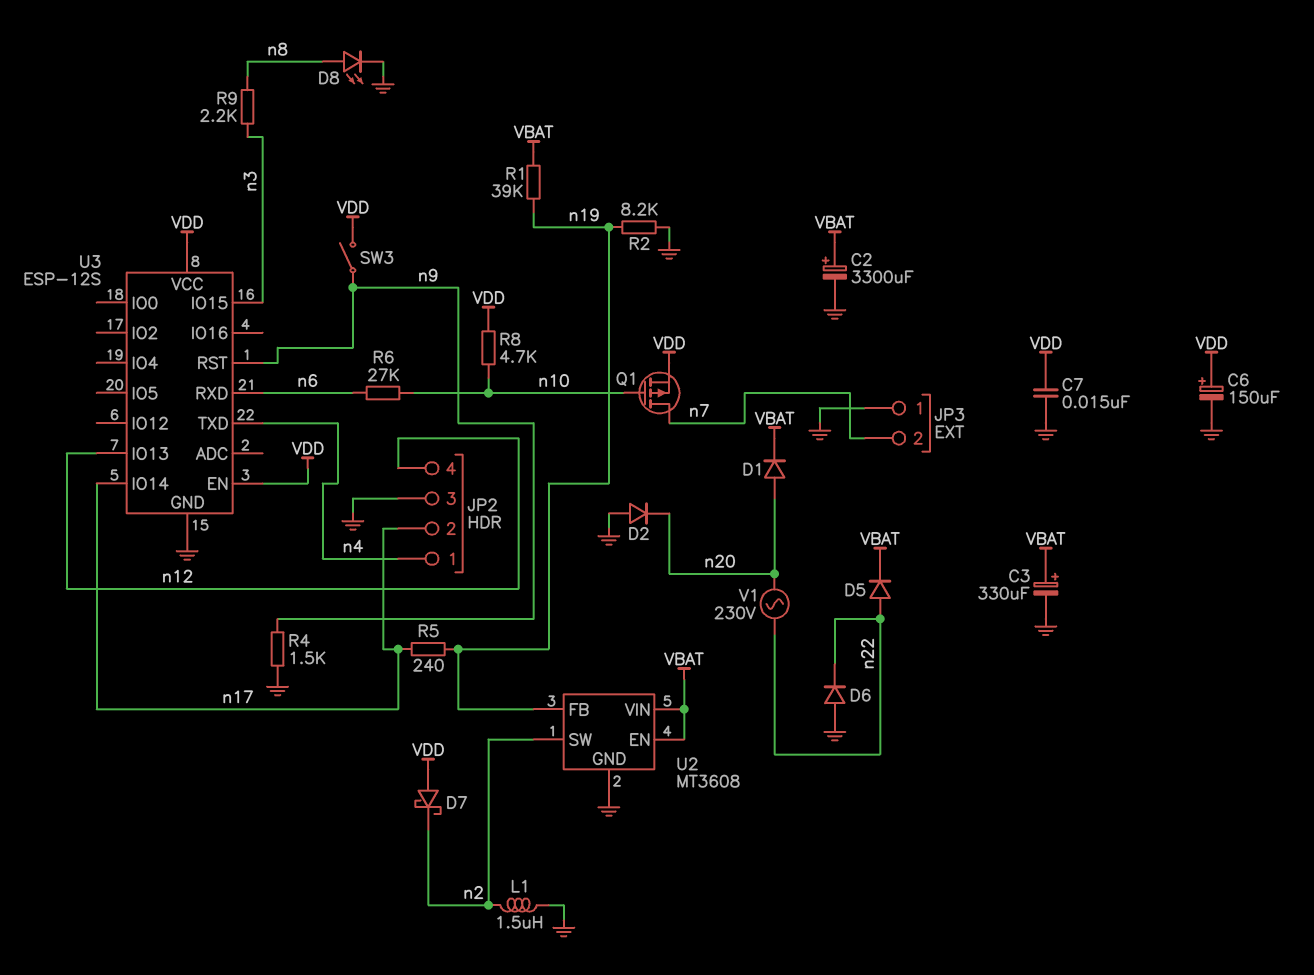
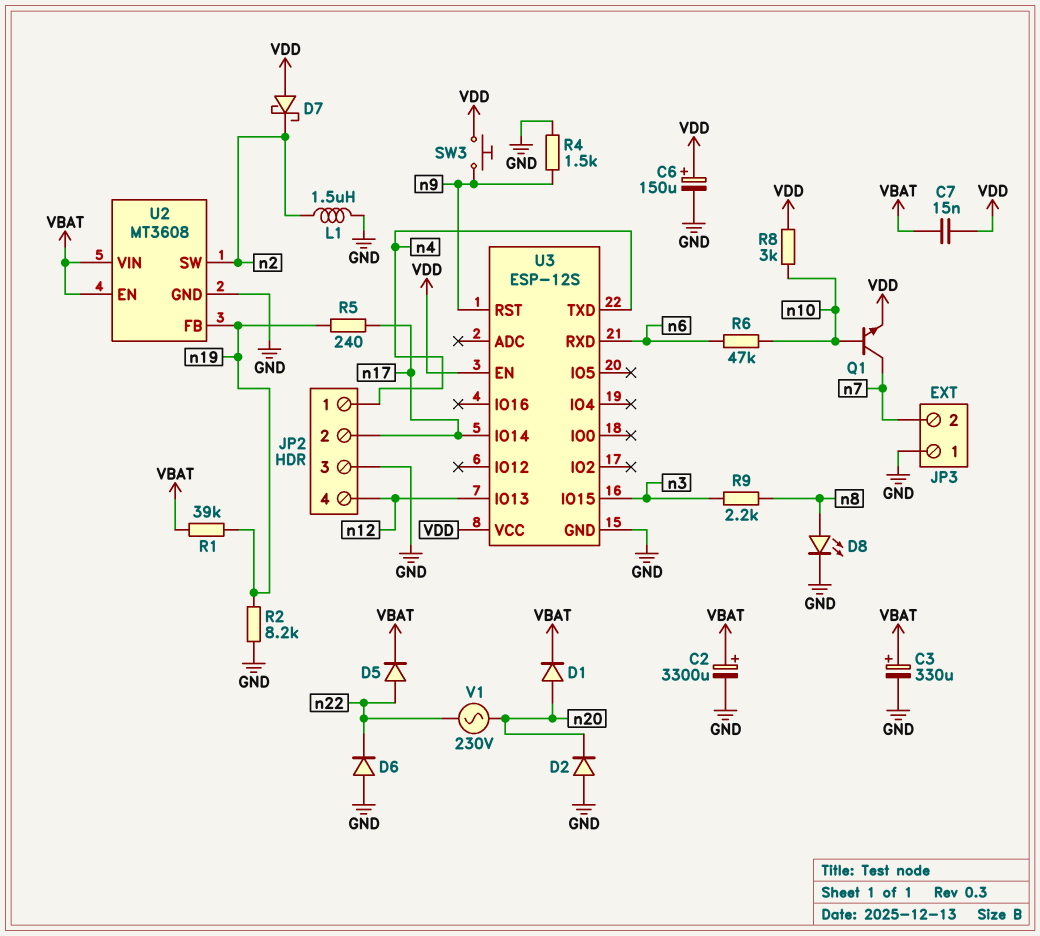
C7: 15nF (GND, VDD) -> 15nF (VBAT, VDD)
Q1: PMOS (G n10, D n7, S VDD) -> NPN (B n10, C n7, E VDD)
R6: 27k (n6, n10) -> 47k (n6, n10)
R8: 4.7k (VDD, n10) -> 3k (VDD, n10)
SW3: switch (VDD, n9) -> button (VDD, n9)

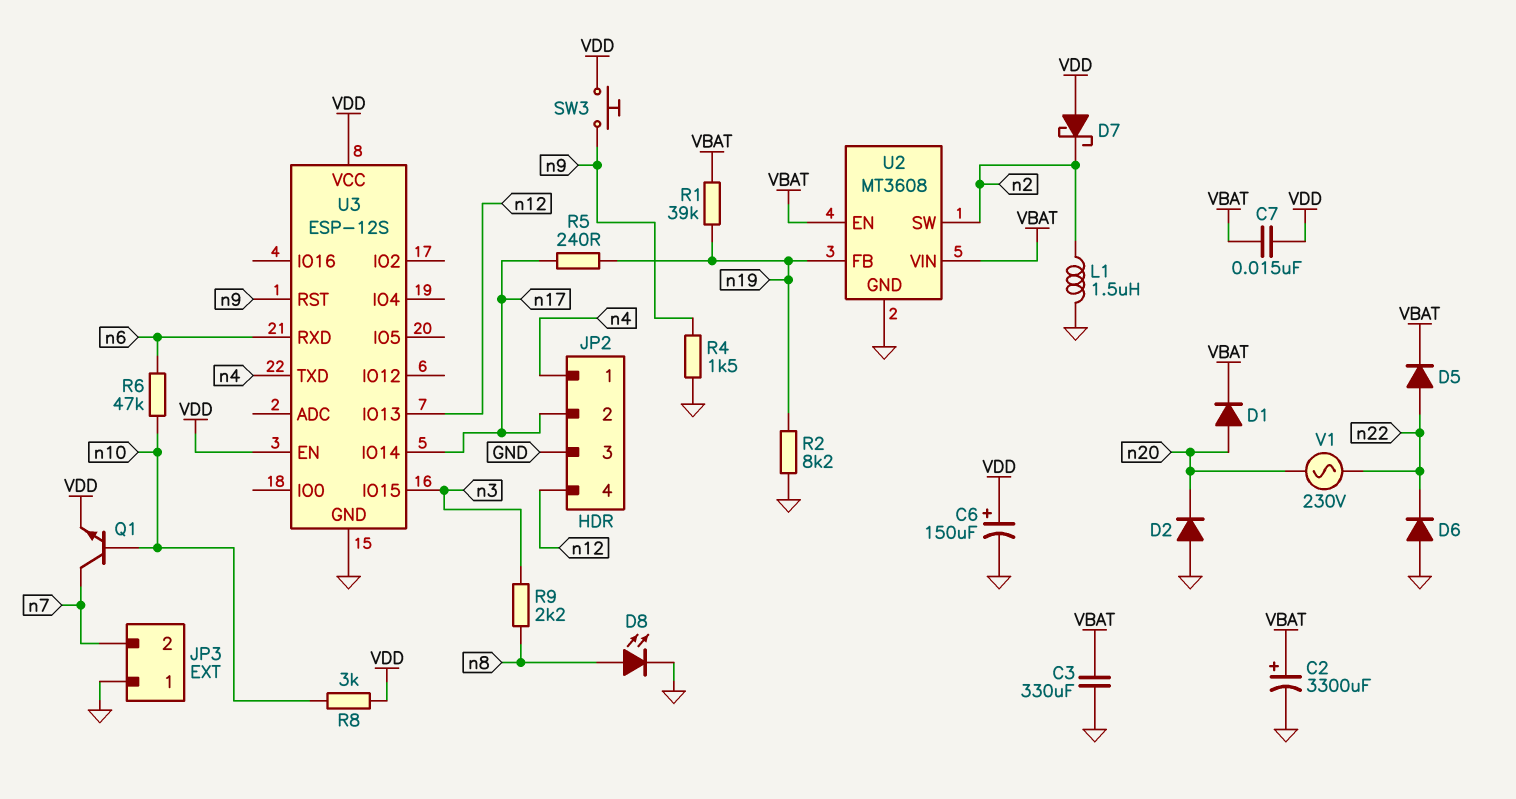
C3: 330uF (plus VBAT, minus GND) -> 330uF (GND, VBAT)

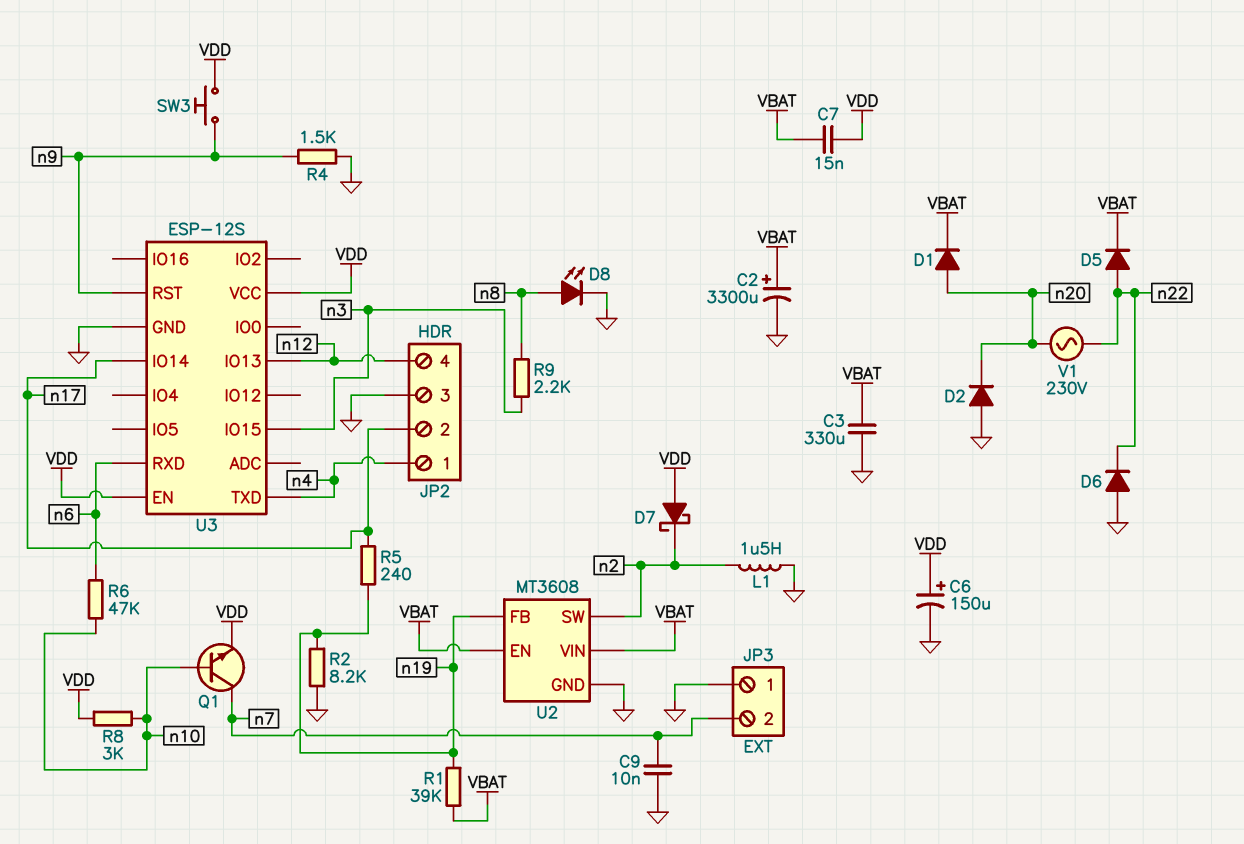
C9: none -> 10nF (GND, n7)

